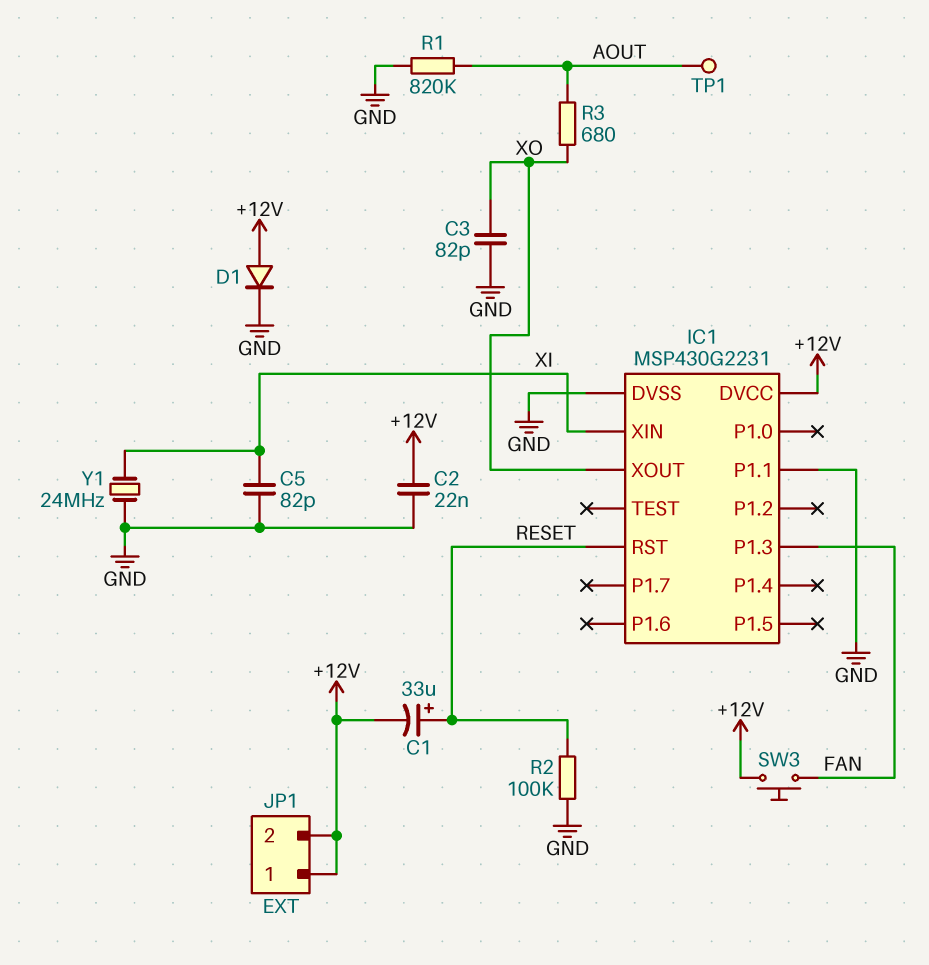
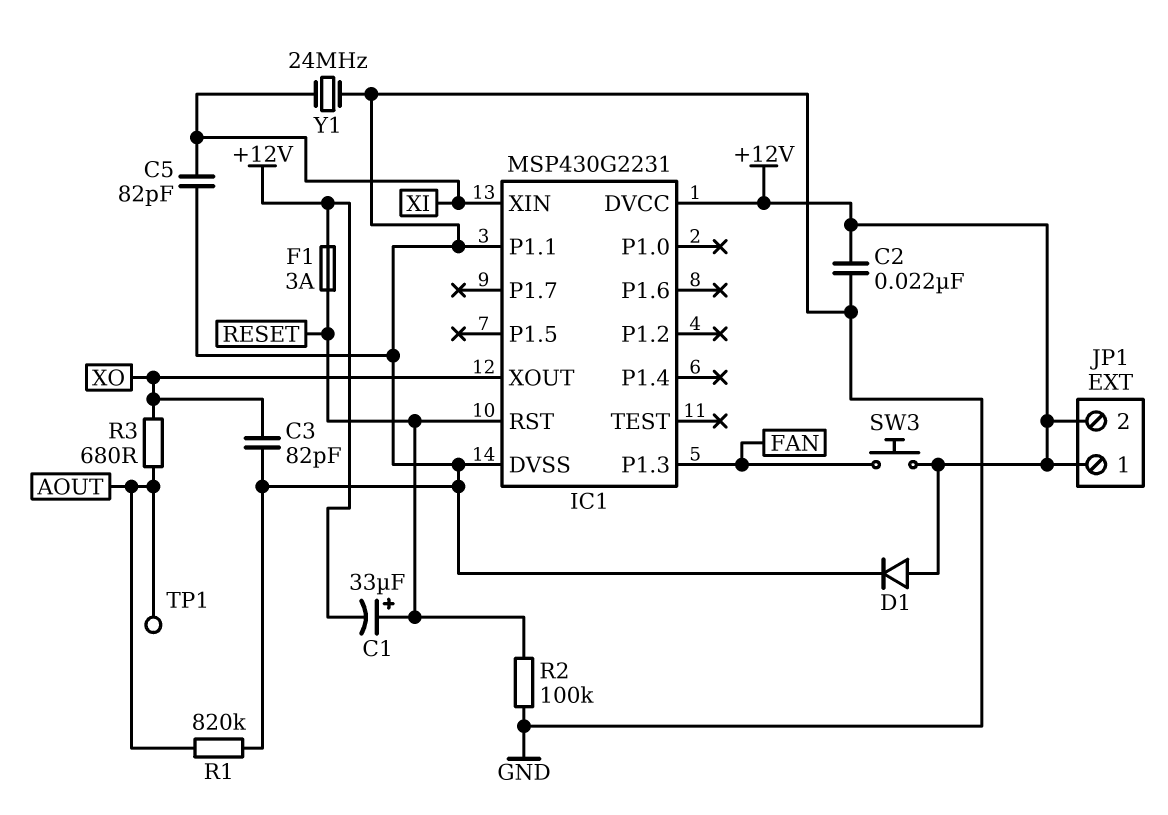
F1: none -> 3A (+12V, RESET)

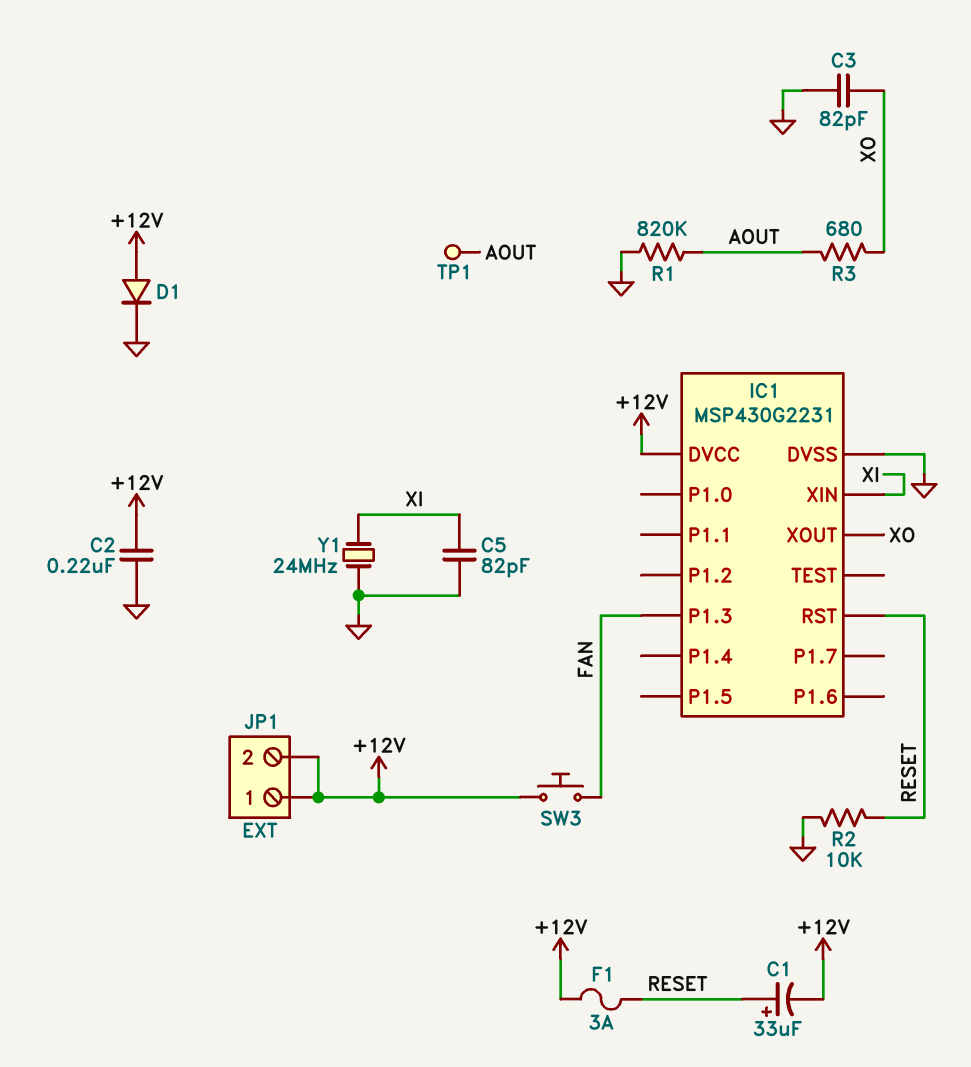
C2: 22nF (+12V, GND) -> 220nF (+12V, GND)
IC1 pin P1.1: GND -> none
R2: 100k (GND, RESET) -> 10k (GND, RESET)

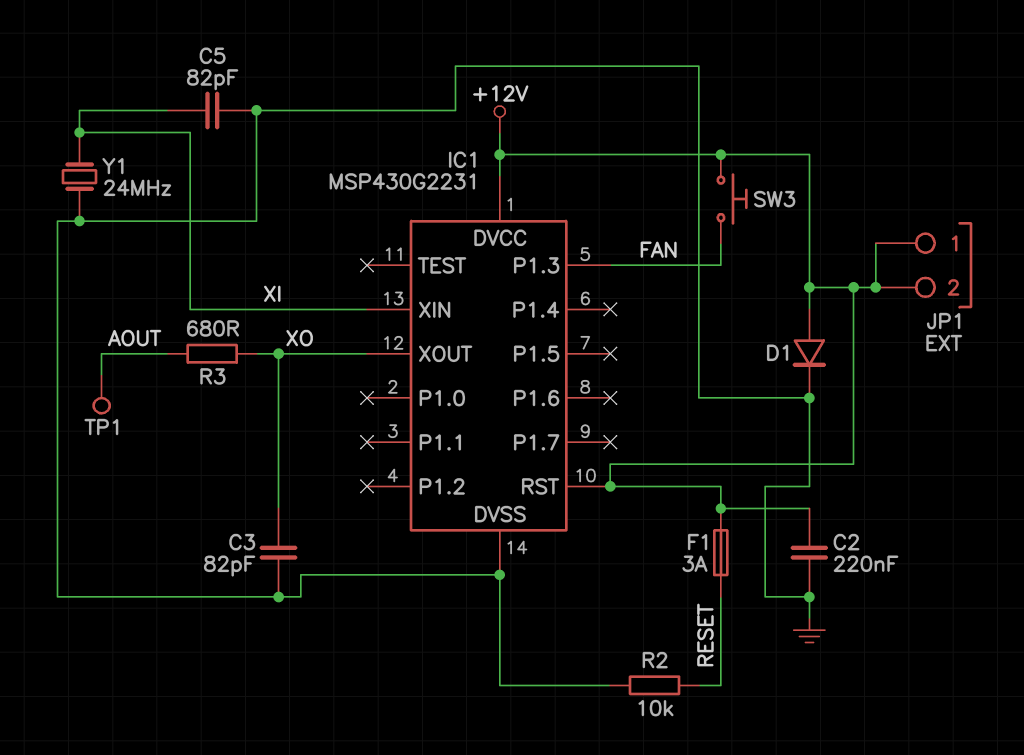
C1: 33uF (plus RESET, minus +12V) -> none
IC1 pin RST: RESET -> +12V
R1: 820k (AOUT, GND) -> none

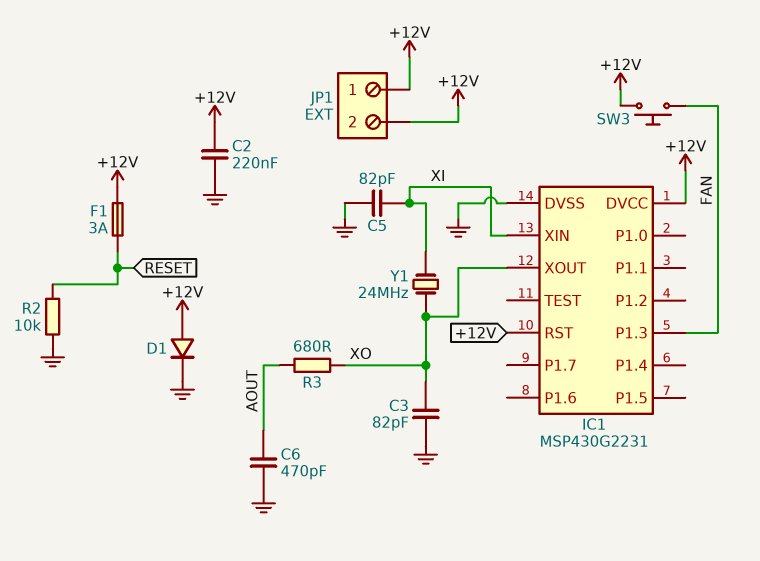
C6: none -> 470pF (AOUT, GND)
TP1: test point (AOUT) -> none
Y1: 24MHz (GND, XI) -> 24MHz (XI, XO)

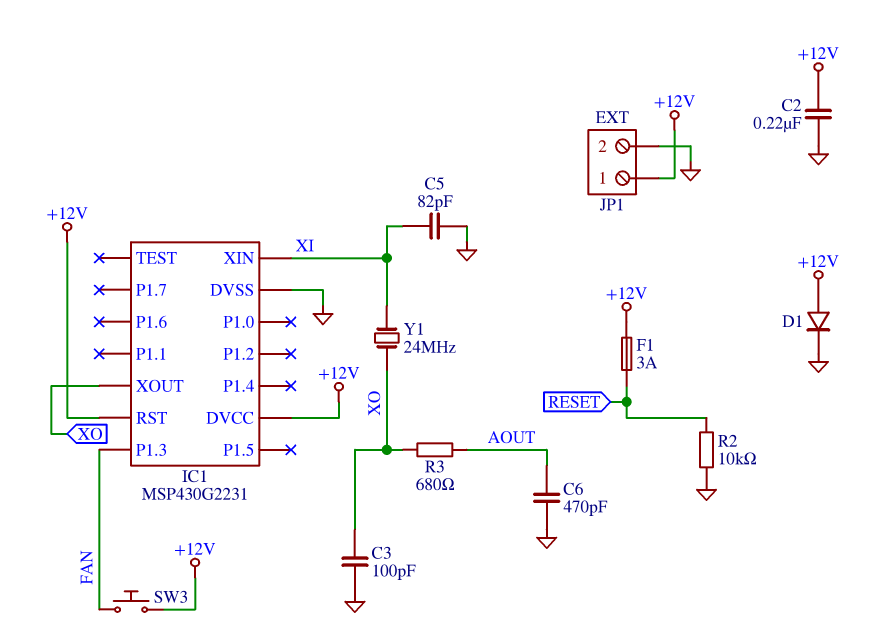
C3: 82pF (GND, XO) -> 100pF (GND, XO)
JP1 pin 2: +12V -> GND

